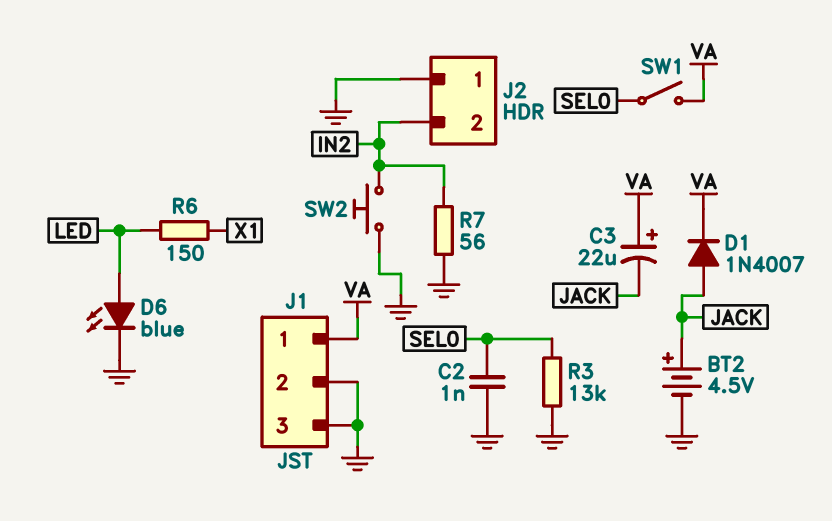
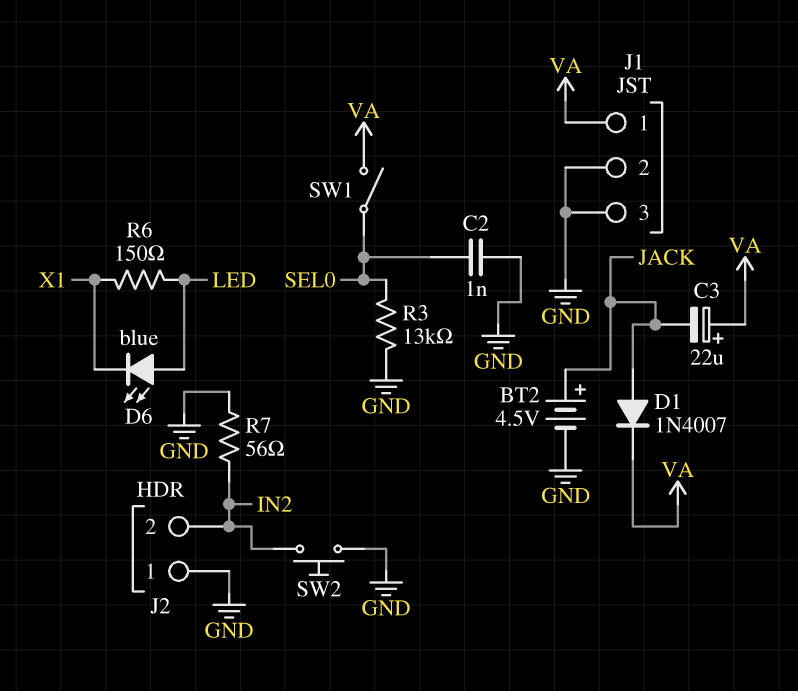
D6: LED blue (A LED, K GND) -> LED blue (A LED, K X1)

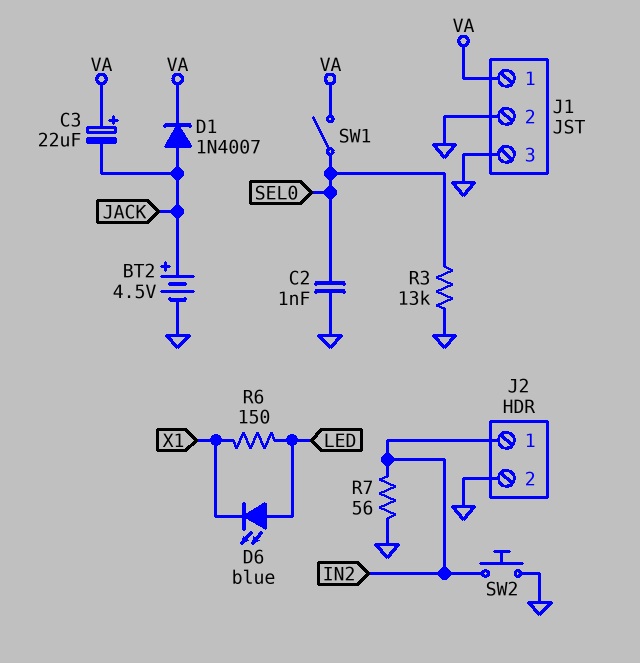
J2 pin 1: GND -> IN2
J2 pin 2: IN2 -> GND

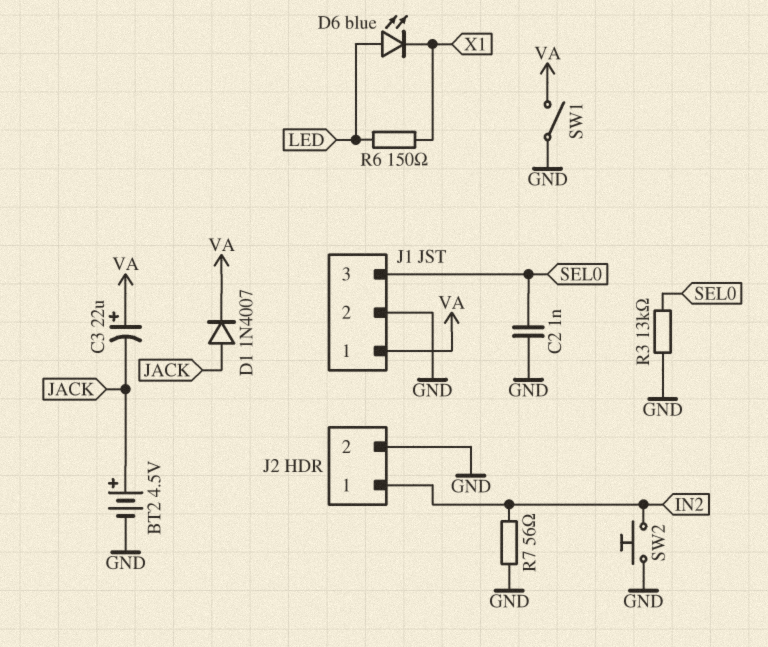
J1 pin 3: GND -> SEL0
SW1: switch (SEL0, VA) -> switch (GND, VA)

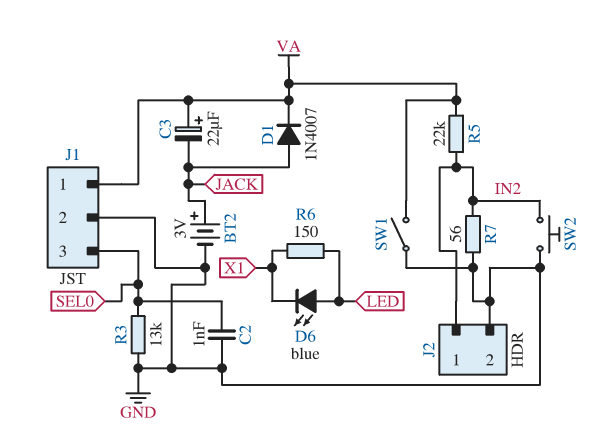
BT2: 4.5V (plus JACK, minus GND) -> 3V (plus JACK, minus GND)
R5: none -> 22k (IN2, VA)

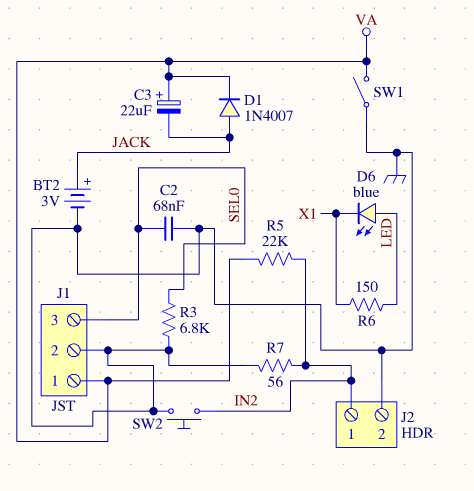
C2: 1nF (GND, SEL0) -> 68nF (GND, SEL0)
R3: 13k (GND, SEL0) -> 6.8k (GND, SEL0)

